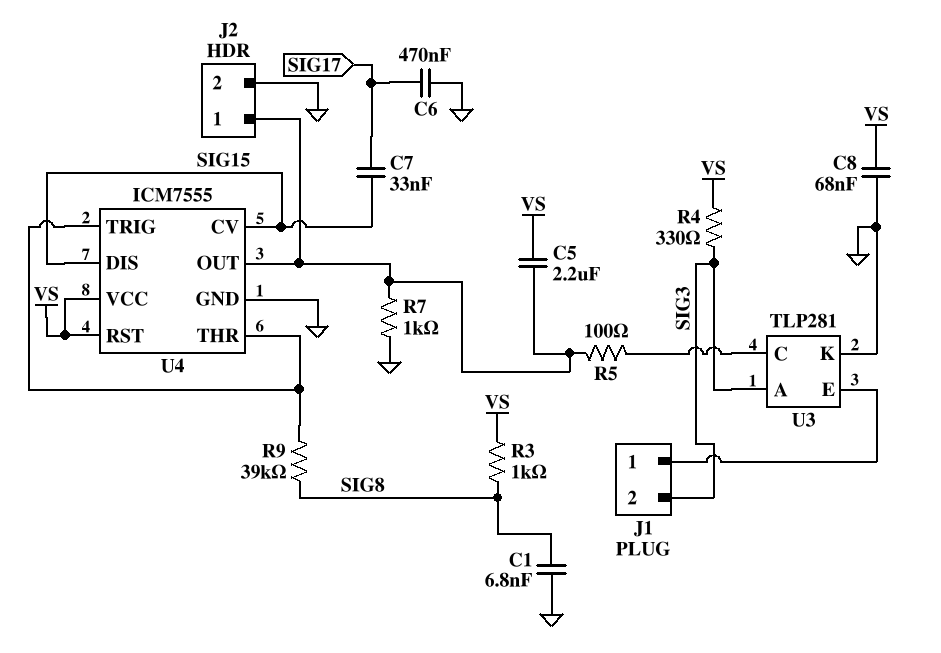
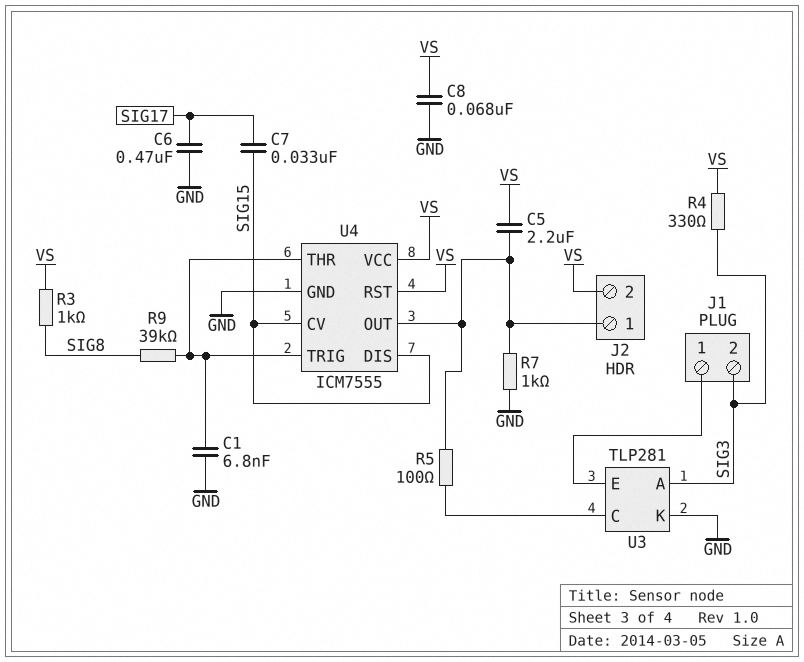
C1: 6.8nF (GND, SIG8) -> 6.8nF (GND, U4/THR)
J2 pin 2: GND -> VS

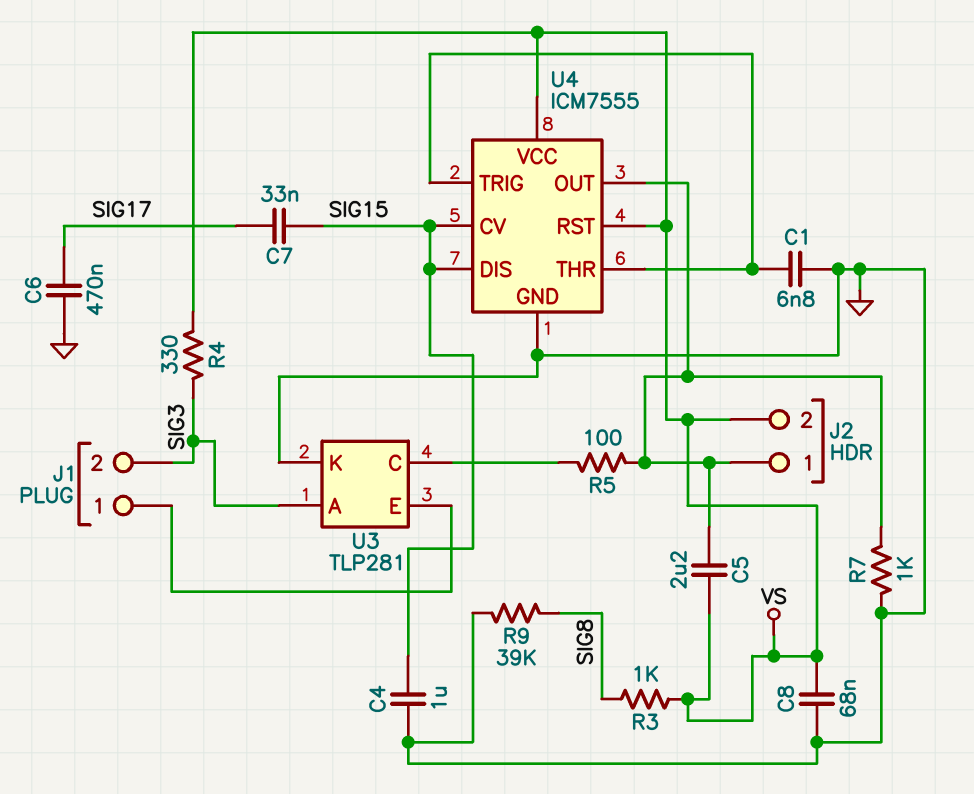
C4: none -> 1uF (GND, SIG15)
R9: 39k (SIG8, U4/THR) -> 39k (GND, SIG8)

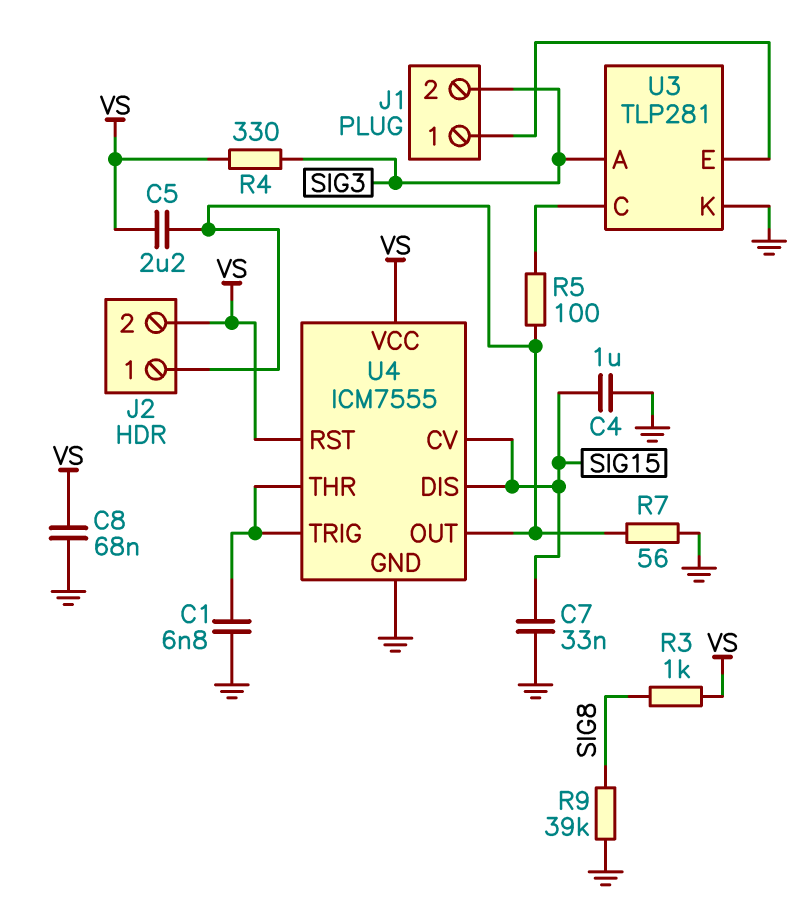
C6: 470nF (GND, SIG17) -> none
C7: 33nF (SIG15, SIG17) -> 33nF (GND, SIG15)
R7: 1k (GND, J2/1) -> 56 (GND, J2/1)

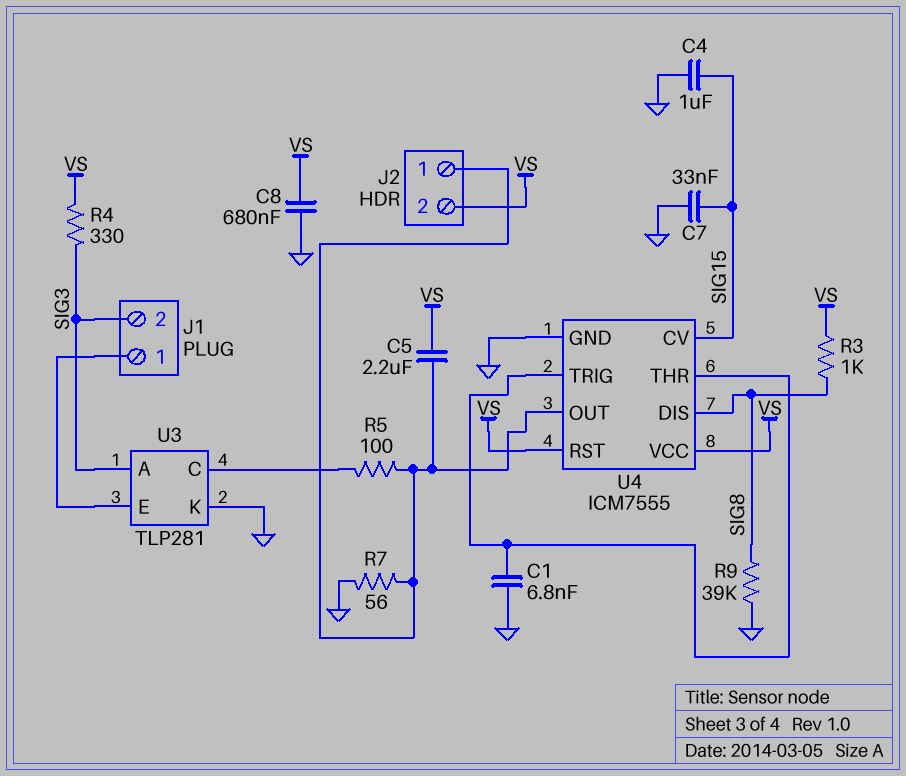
C8: 68nF (GND, VS) -> 680nF (GND, VS)
U4 pin DIS: SIG15 -> SIG8

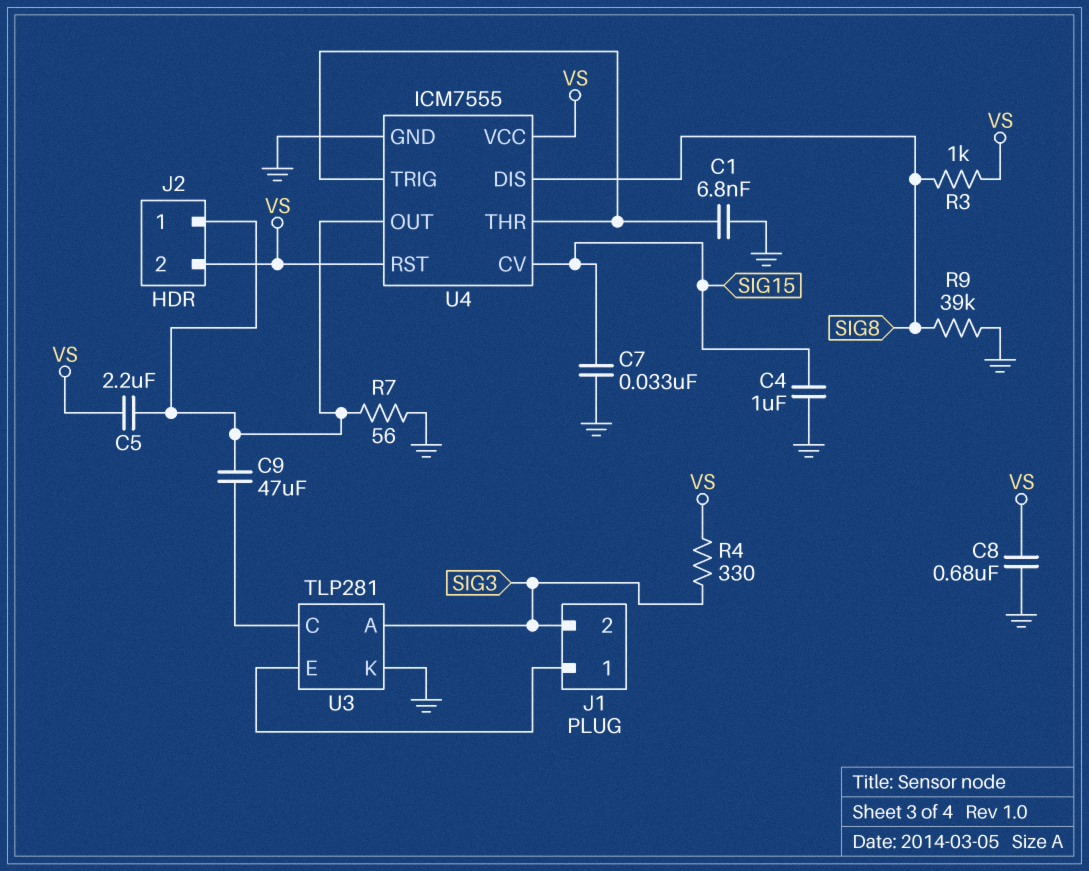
C9: none -> 47uF (J2/1, U3/C)
R5: 100 (J2/1, U3/C) -> none

